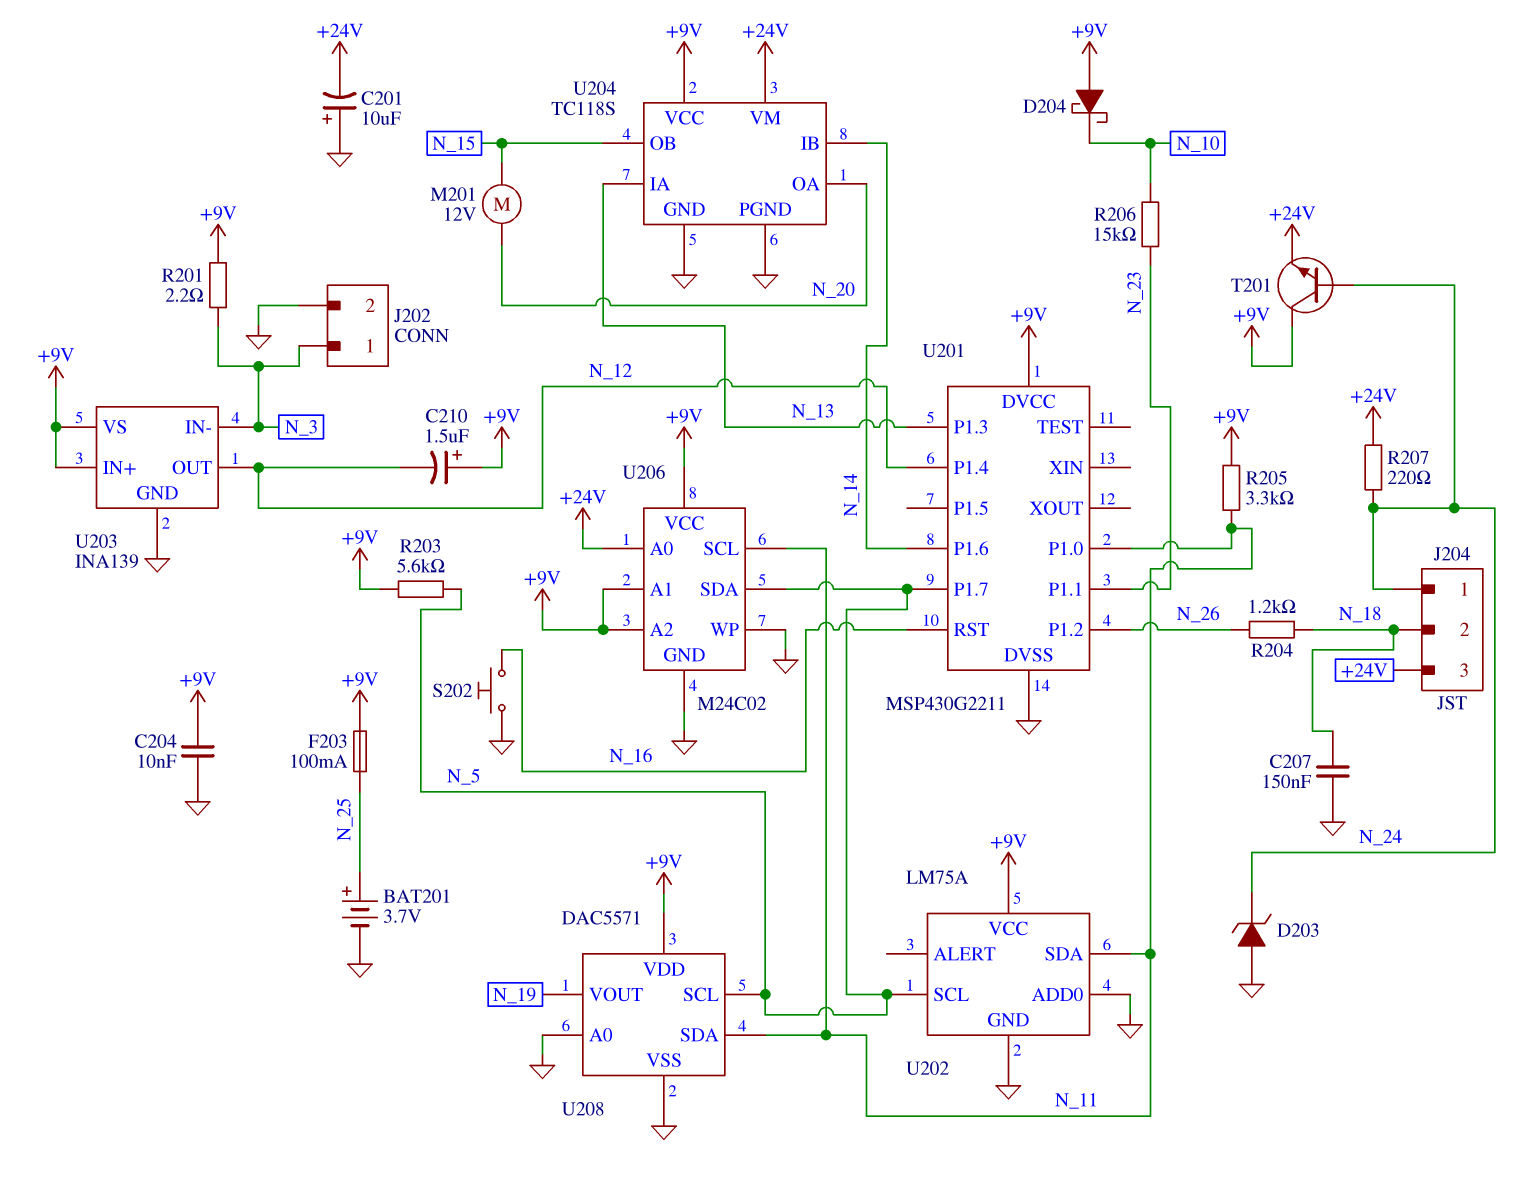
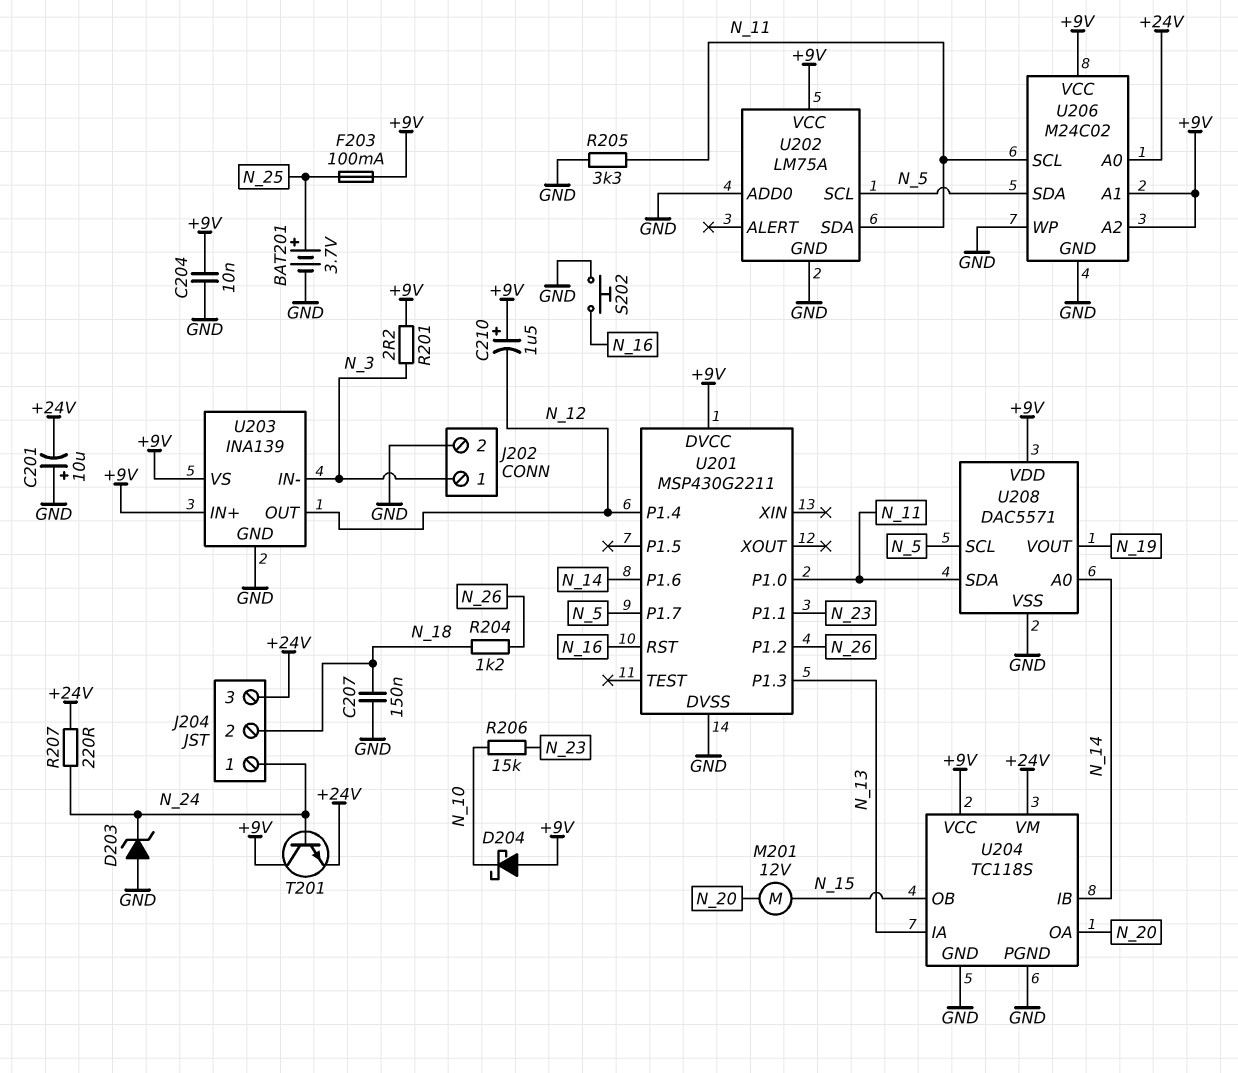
R203: 5.6k (+9V, N_5) -> none
R205: 3.3k (+9V, N_11) -> 3.3k (GND, N_11)
U208 pin A0: GND -> N_14

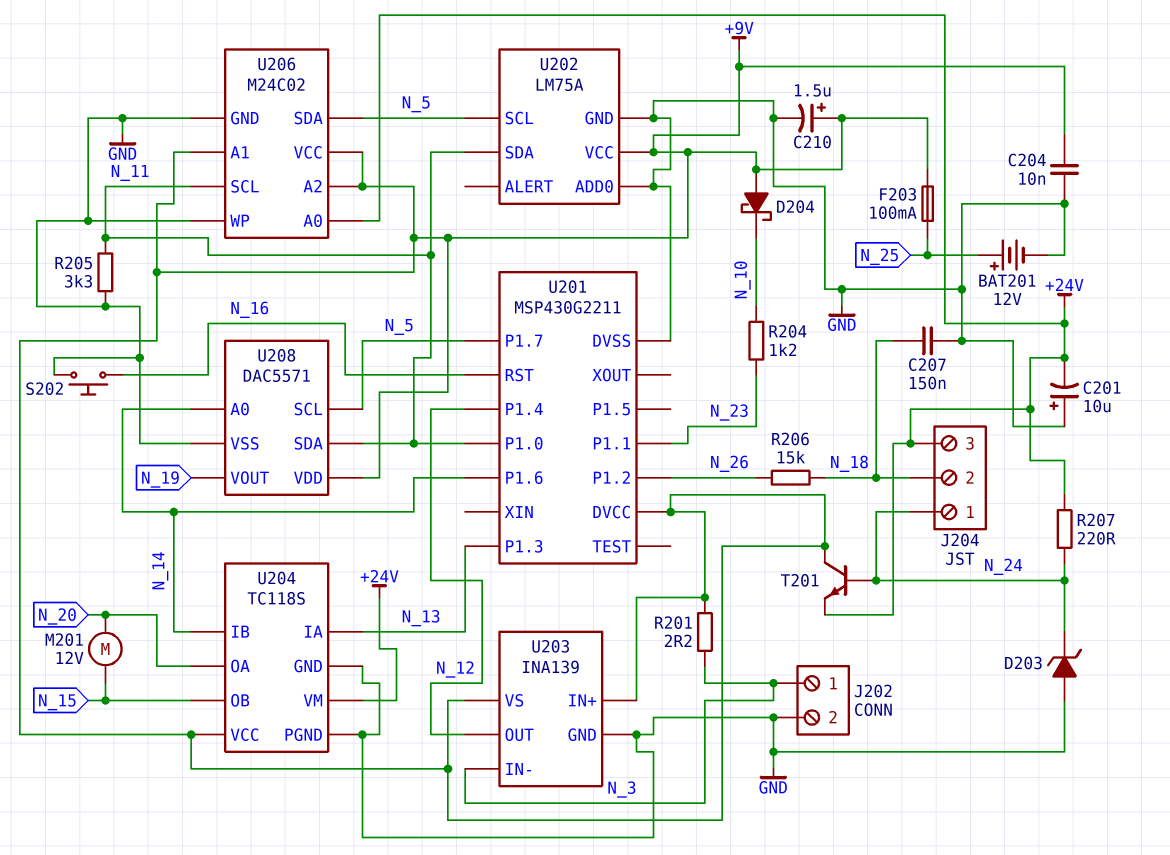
BAT201: 3.7V (plus N_25, minus GND) -> 12V (plus N_25, minus GND)
C210: 1.5uF (plus +9V, minus N_12) -> 1.5uF (plus +9V, minus GND)
R204: 1.2k (N_18, N_26) -> 1.2k (N_10, N_23)
R206: 15k (N_10, N_23) -> 15k (N_18, N_26)

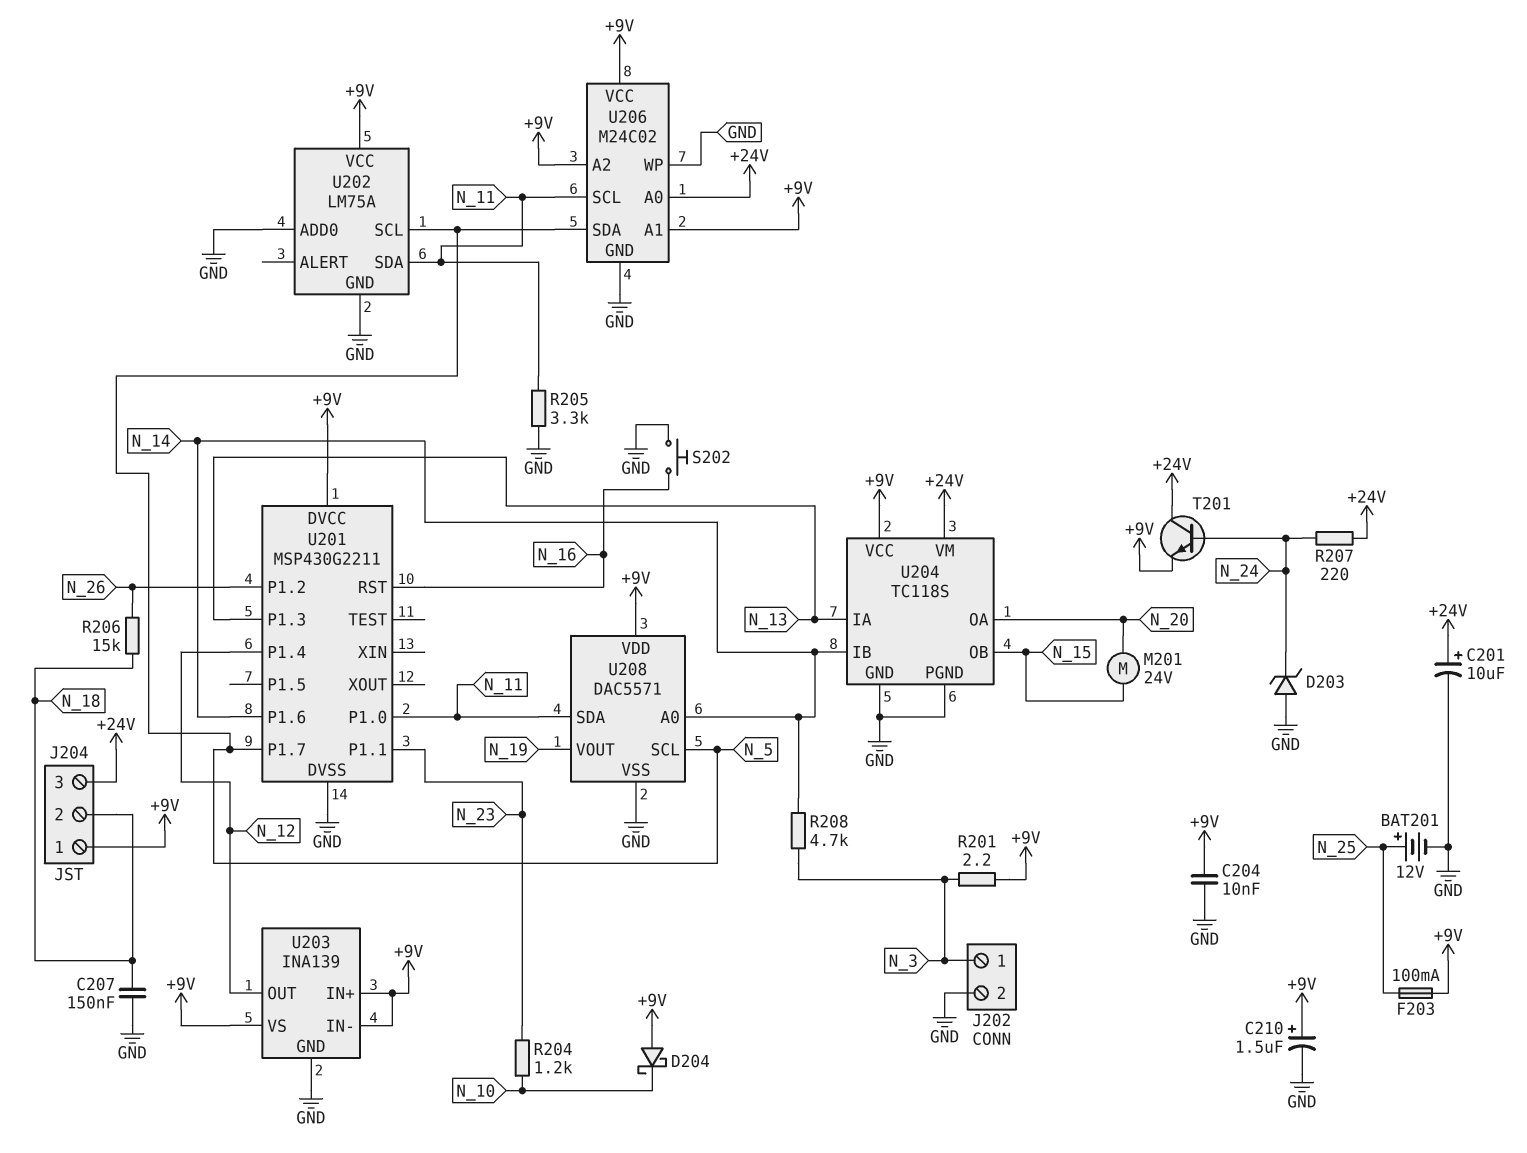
C201: 10uF (plus GND, minus +24V) -> 10uF (plus +24V, minus GND)
J204 pin 1: N_24 -> +9V
M201: motor 12V (N_15, N_20) -> motor 24V (N_15, N_20)
R208: none -> 4.7k (N_3, N_14)
T201: NPN (B N_24, C +9V, E +24V) -> NPN (B N_24, C +24V, E +9V)
U203 pin IN-: N_3 -> +9V

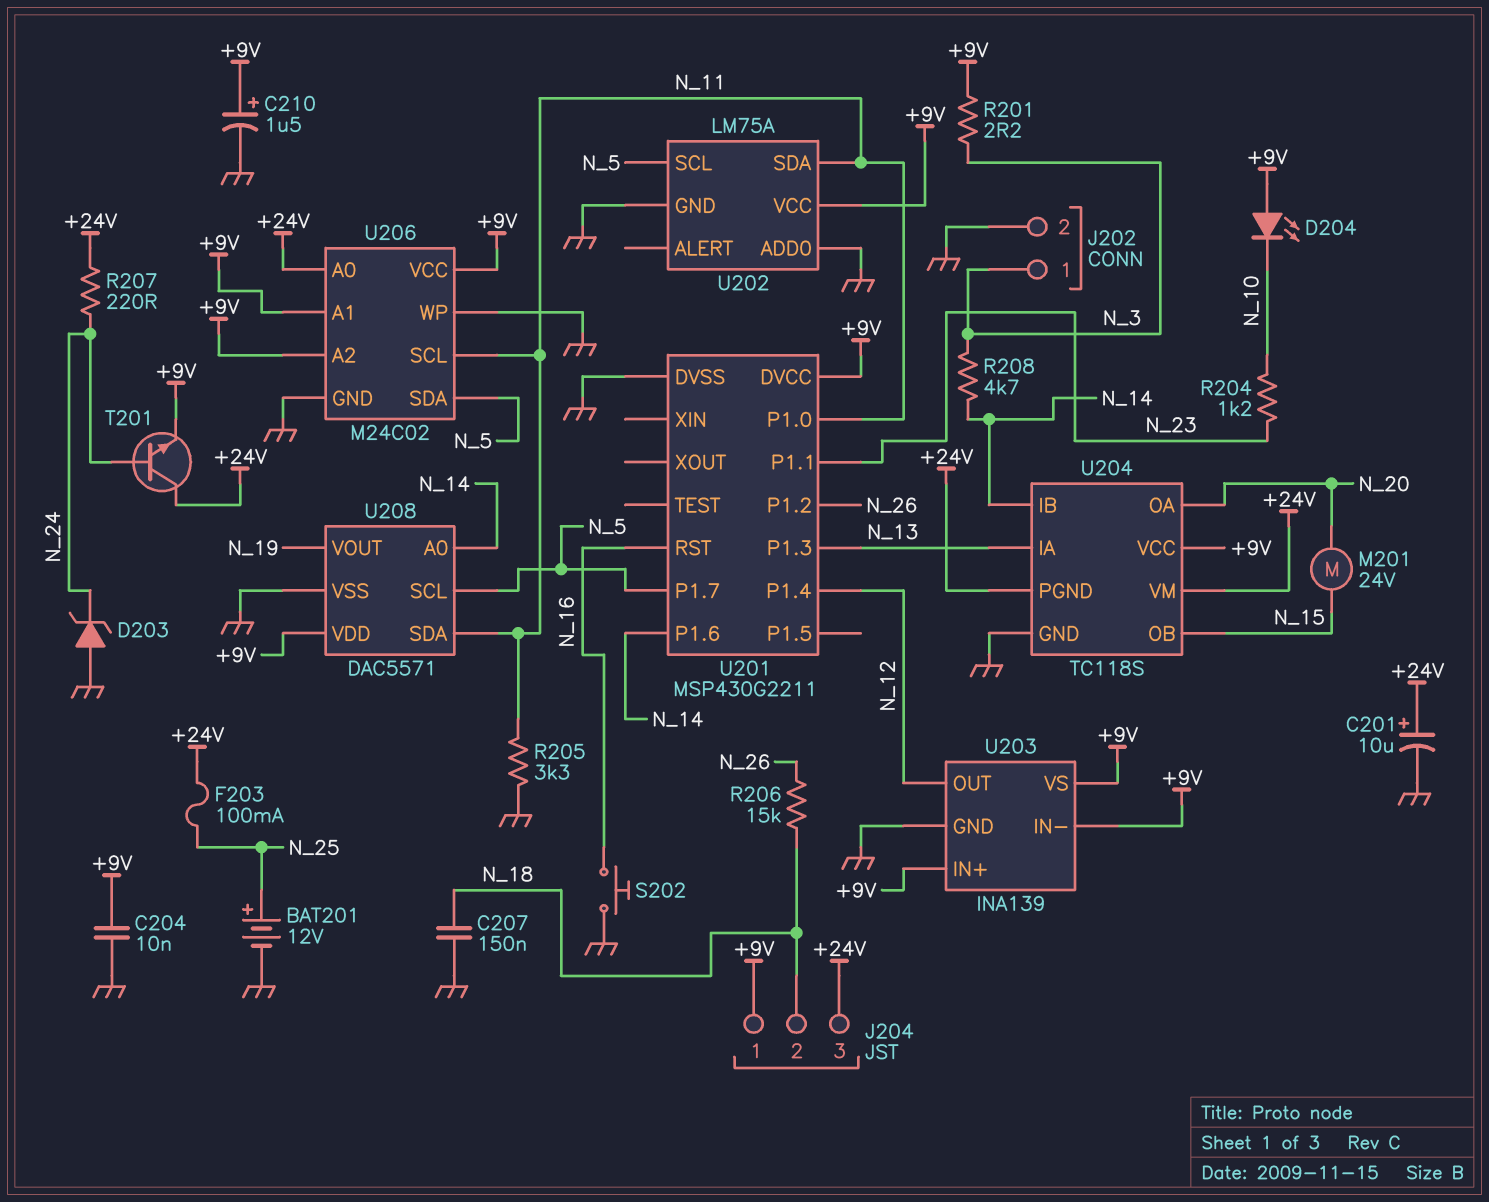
D204: schottky (A +9V, K N_10) -> LED (A +9V, K N_10)
F203: 100mA (+9V, N_25) -> 100mA (+24V, N_25)
U204 pin PGND: GND -> +24V

